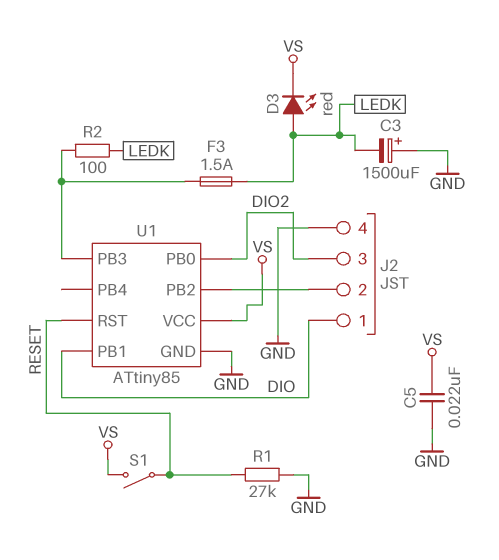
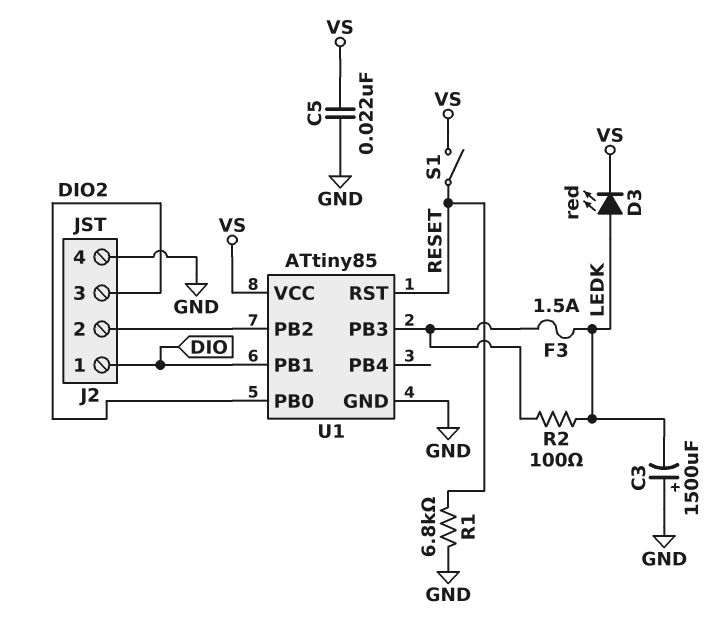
R1: 27k (GND, RESET) -> 6.8k (GND, RESET)

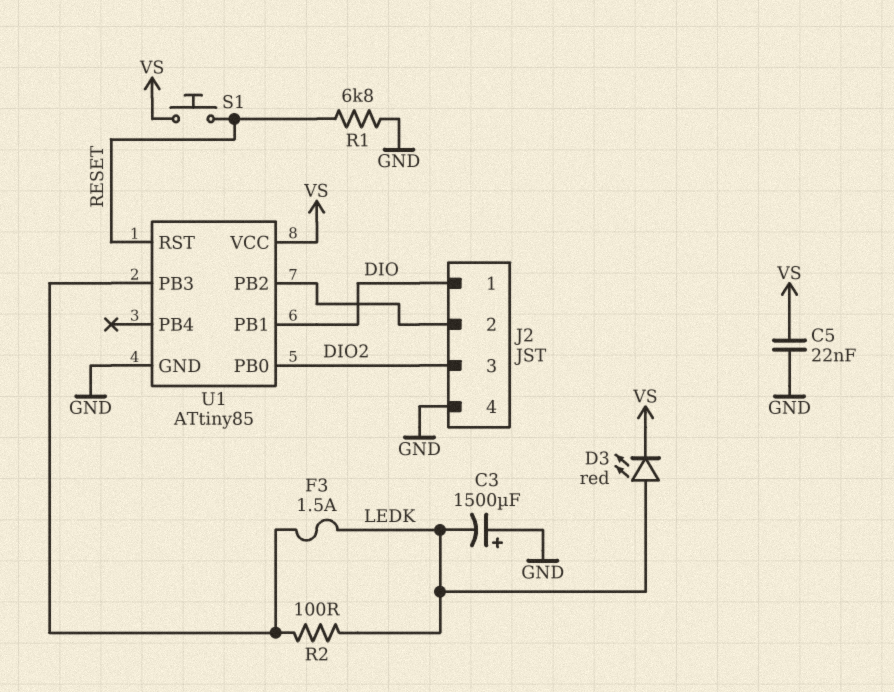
S1: switch (RESET, VS) -> button (RESET, VS)

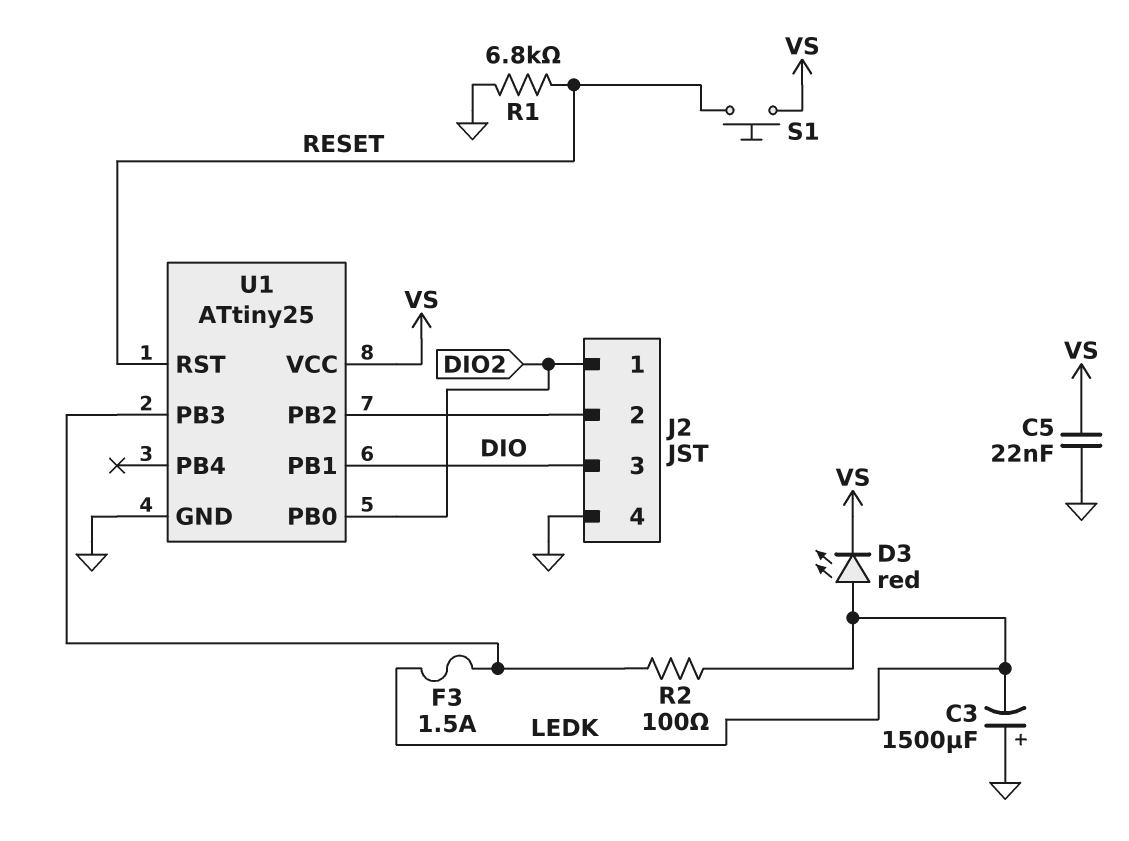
J2 pin 1: DIO -> DIO2
J2 pin 3: DIO2 -> DIO
U1: ATtiny85 -> ATtiny25

